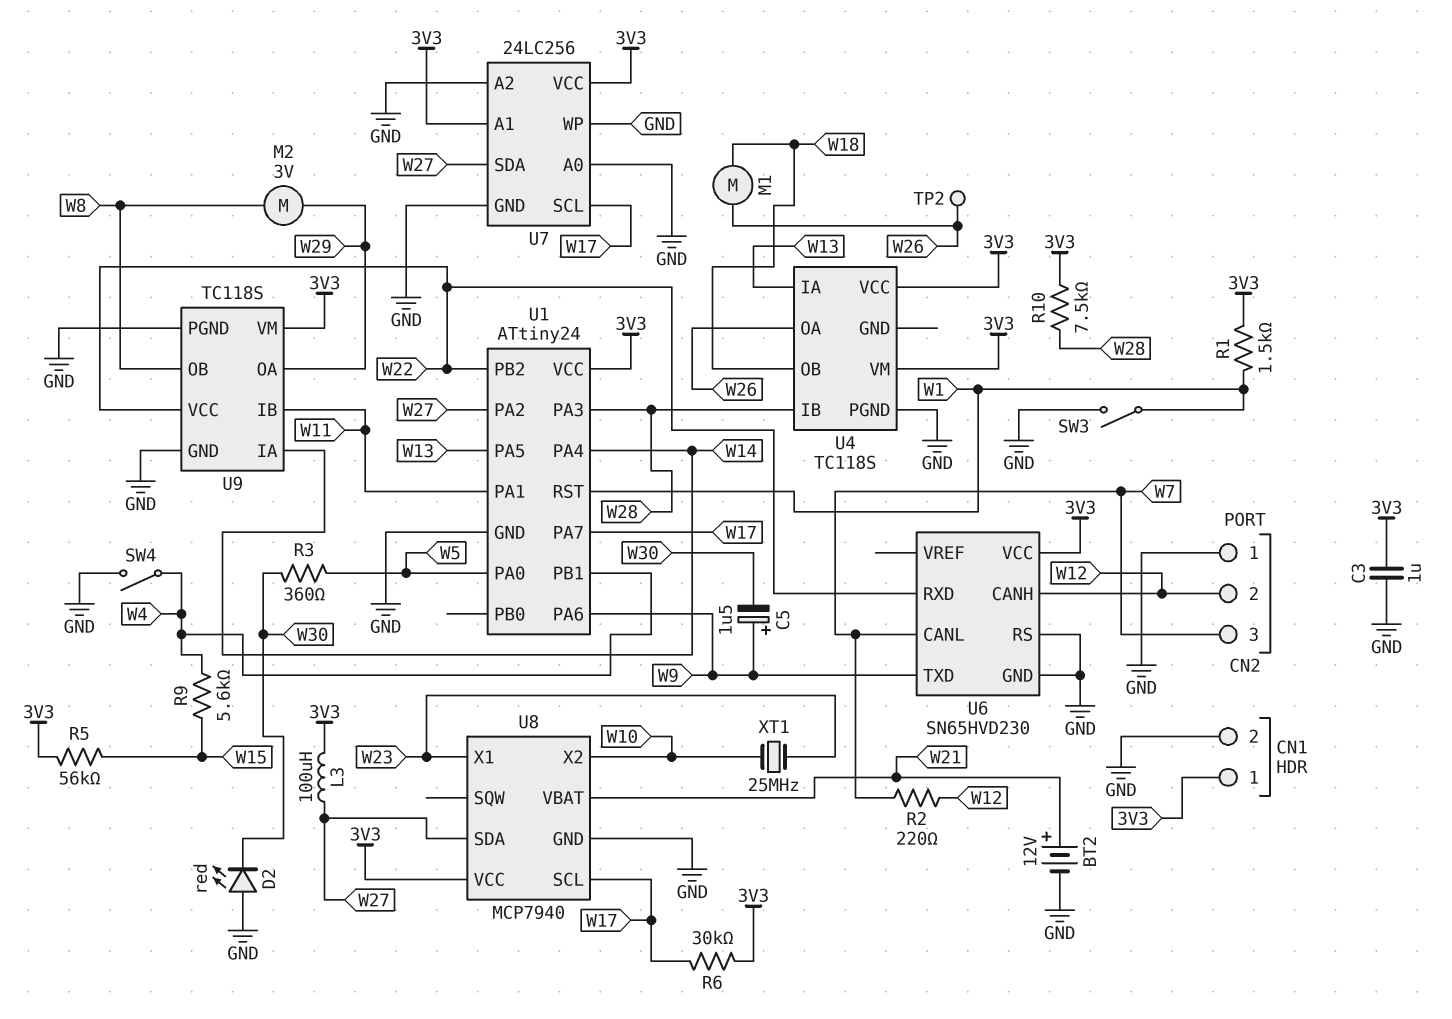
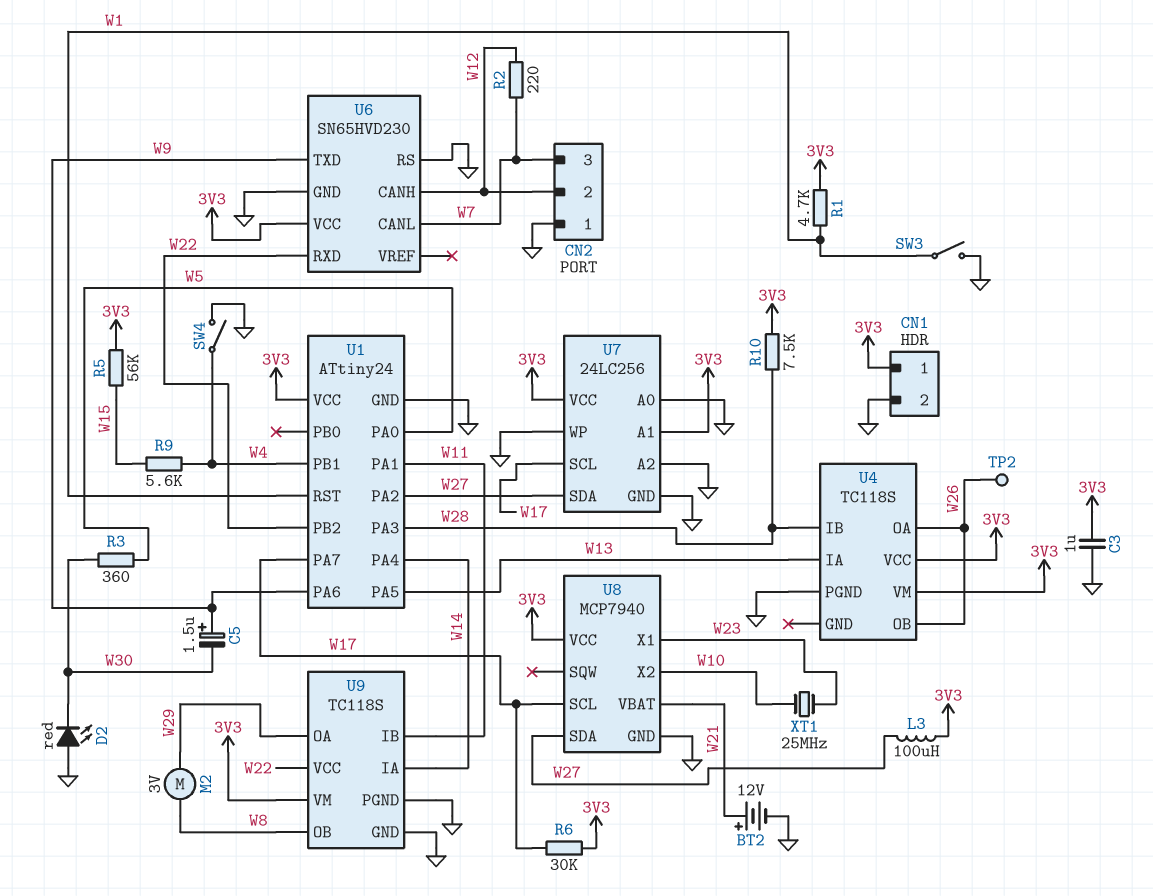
M1: motor (W18, W26) -> none
R1: 1.5k (3V3, W1) -> 4.7k (3V3, W1)
U4 pin OB: W18 -> W26

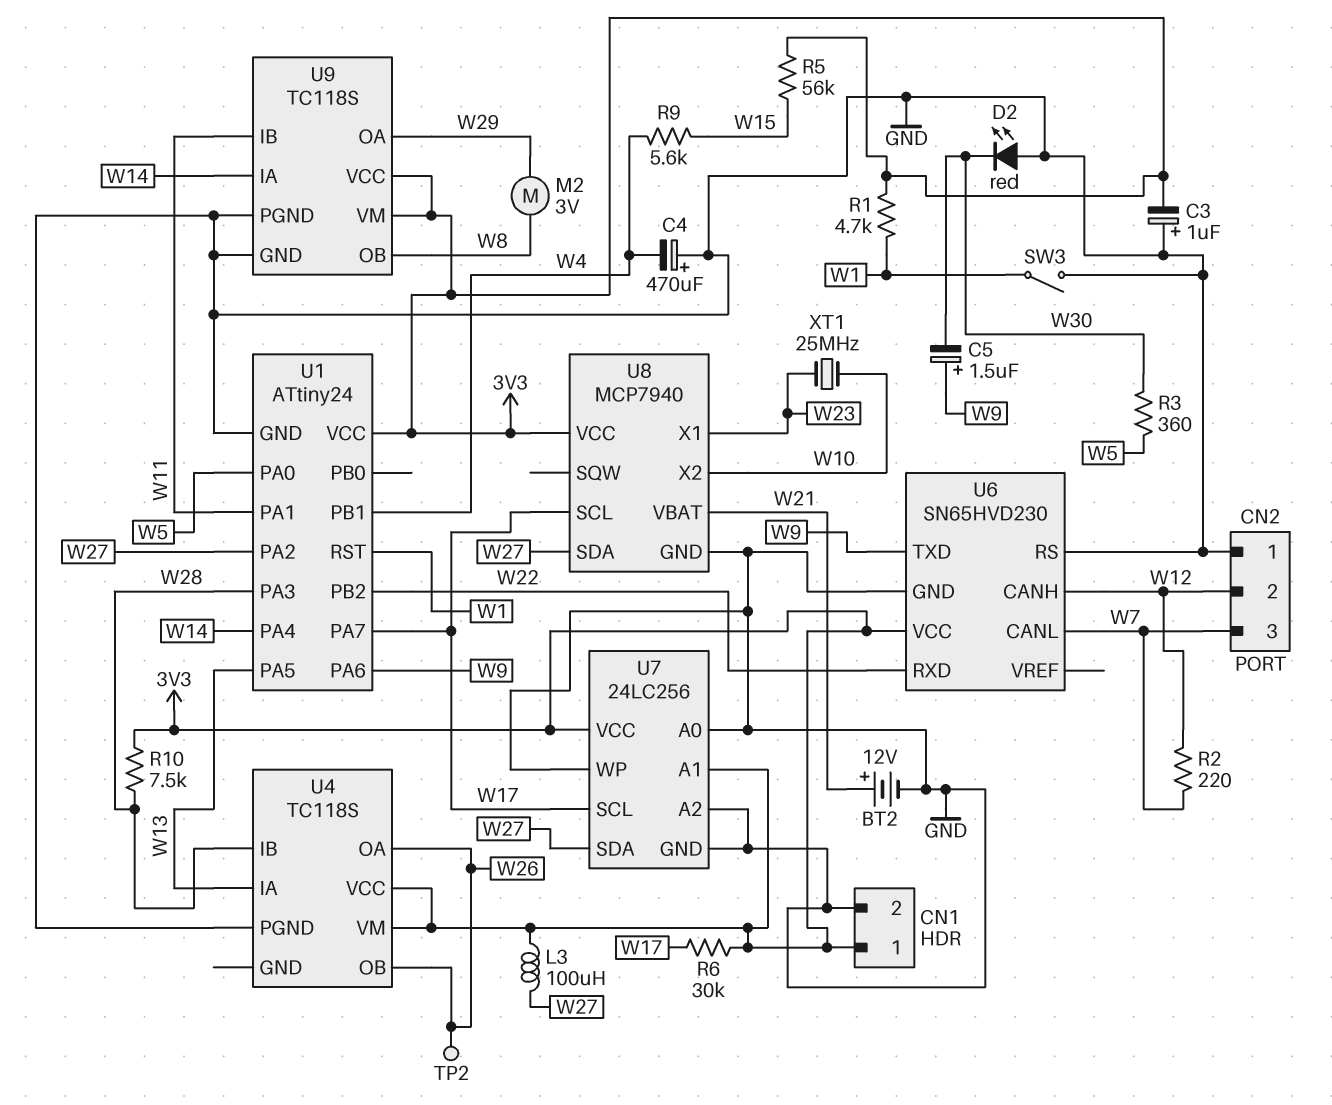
C3: 1uF (3V3, GND) -> 1uF (plus GND, minus 3V3)
C4: none -> 470uF (plus GND, minus W4)
SW4: switch (GND, W4) -> none
U9 pin VCC: W22 -> 3V3

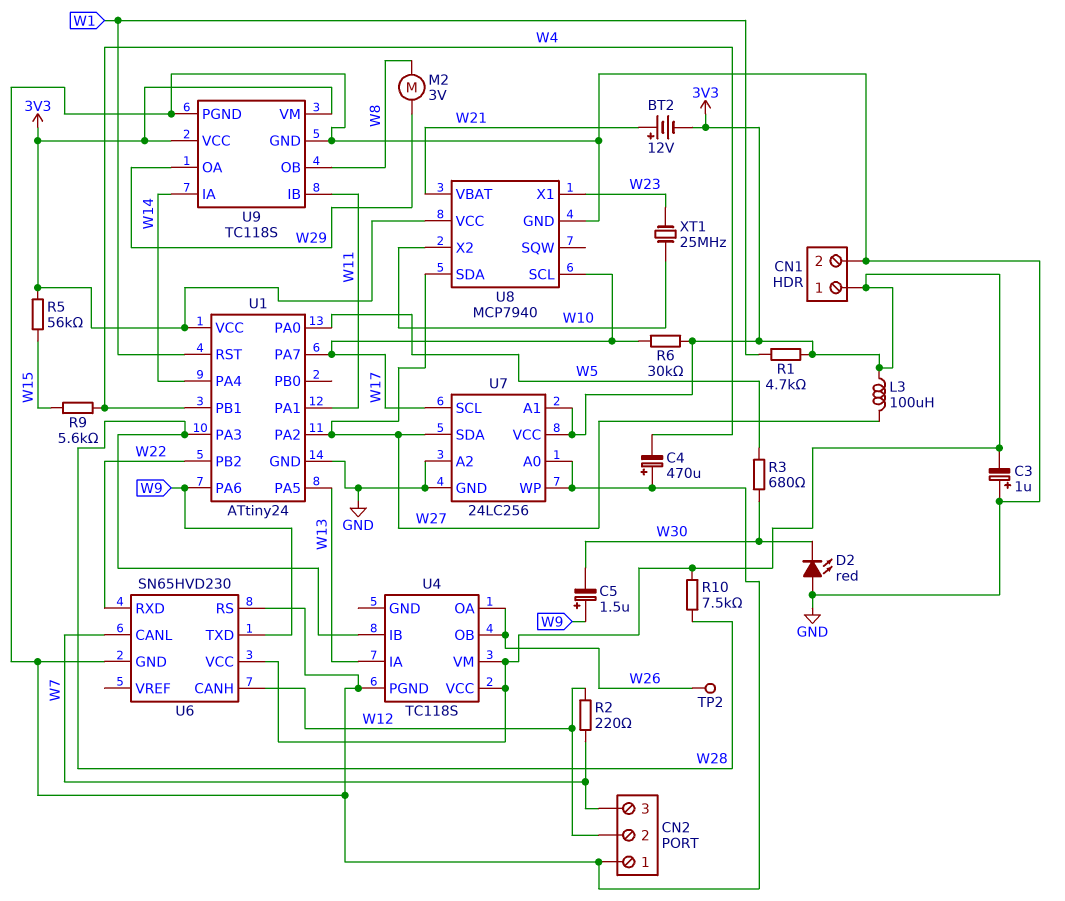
BT2: 12V (plus W21, minus GND) -> 12V (plus W21, minus 3V3)
R3: 360 (W5, W30) -> 680 (W5, W30)
SW3: switch (GND, W1) -> none

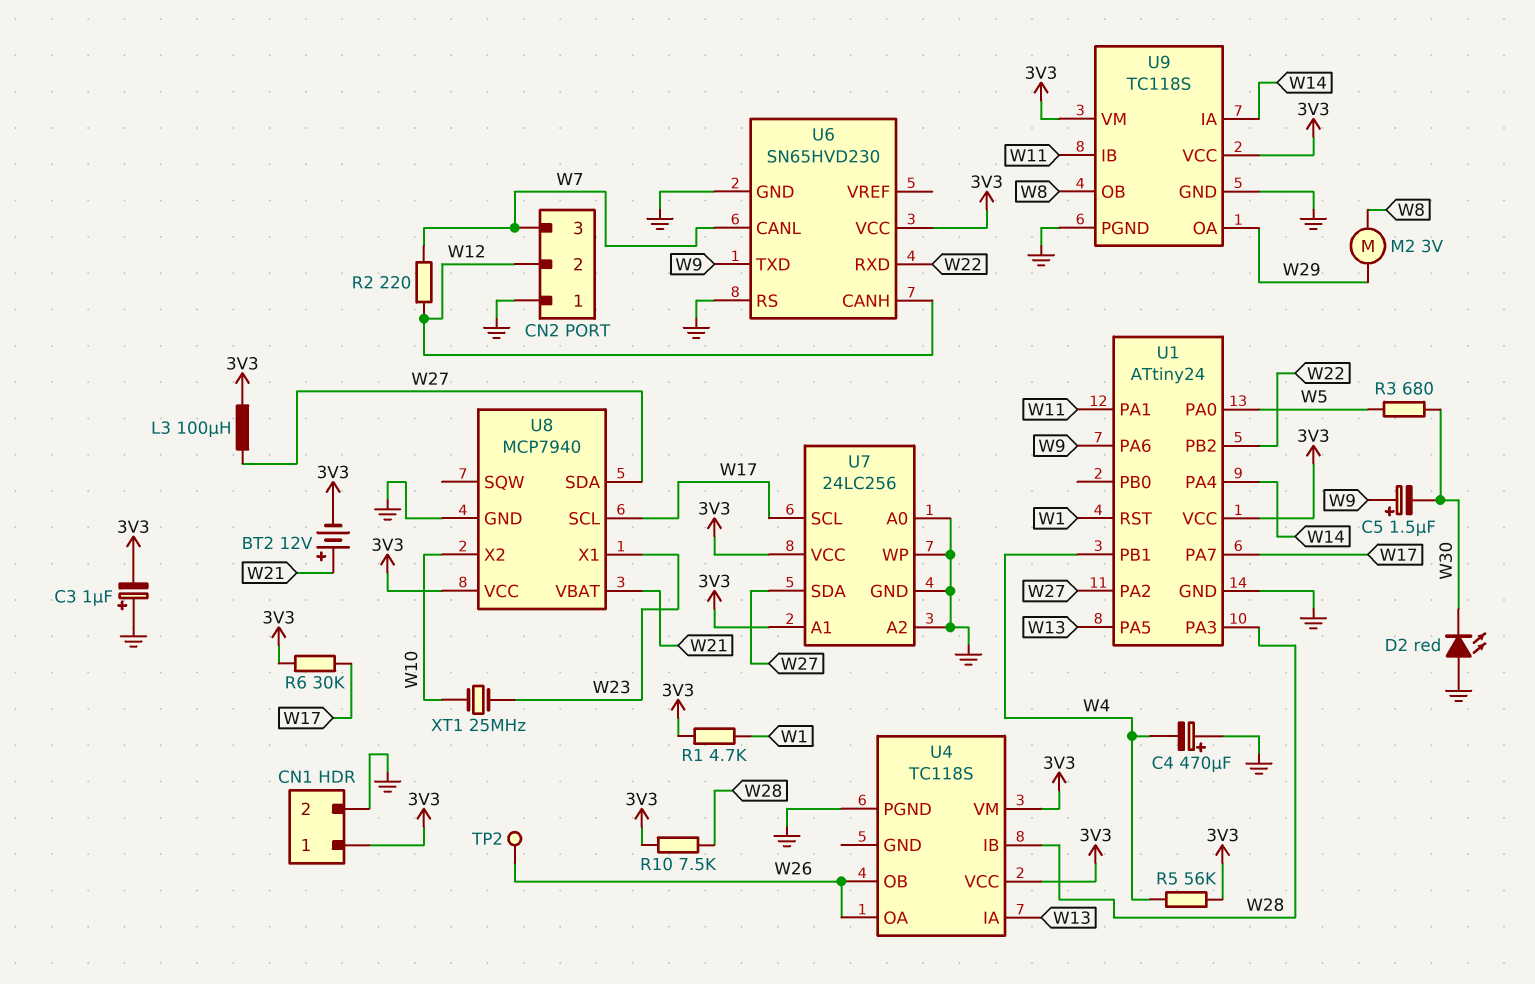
R5: 56k (3V3, W15) -> 56k (3V3, W4)
R9: 5.6k (W4, W15) -> none

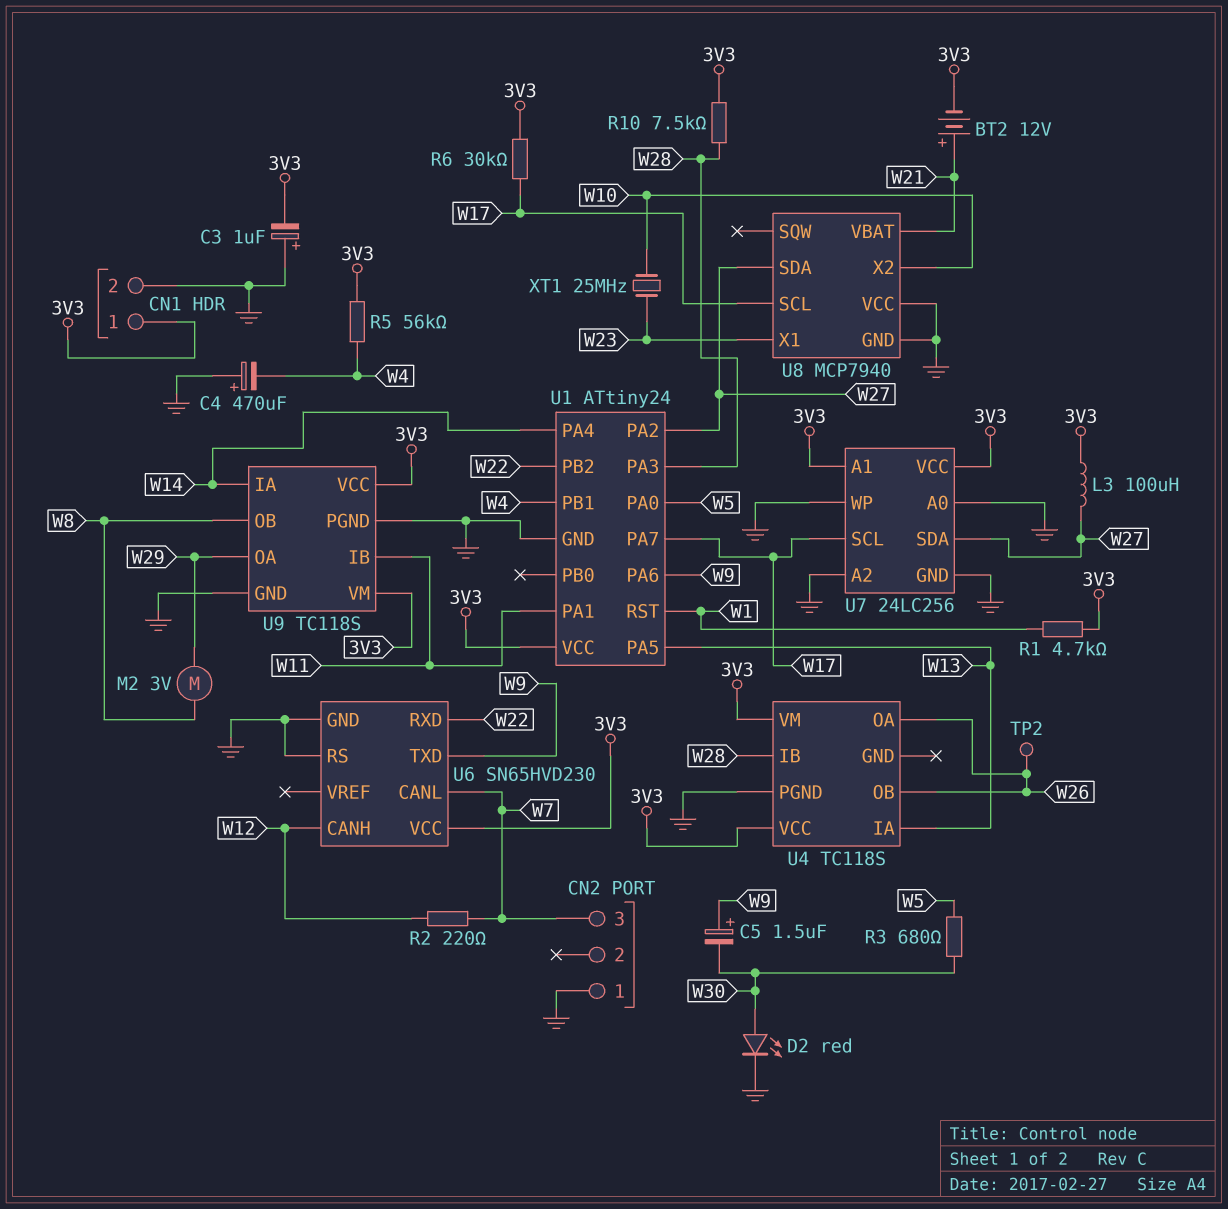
CN2 pin 2: W12 -> none
D2: LED red (A GND, K W30) -> LED red (A W30, K GND)
U8 pin VCC: 3V3 -> GND

